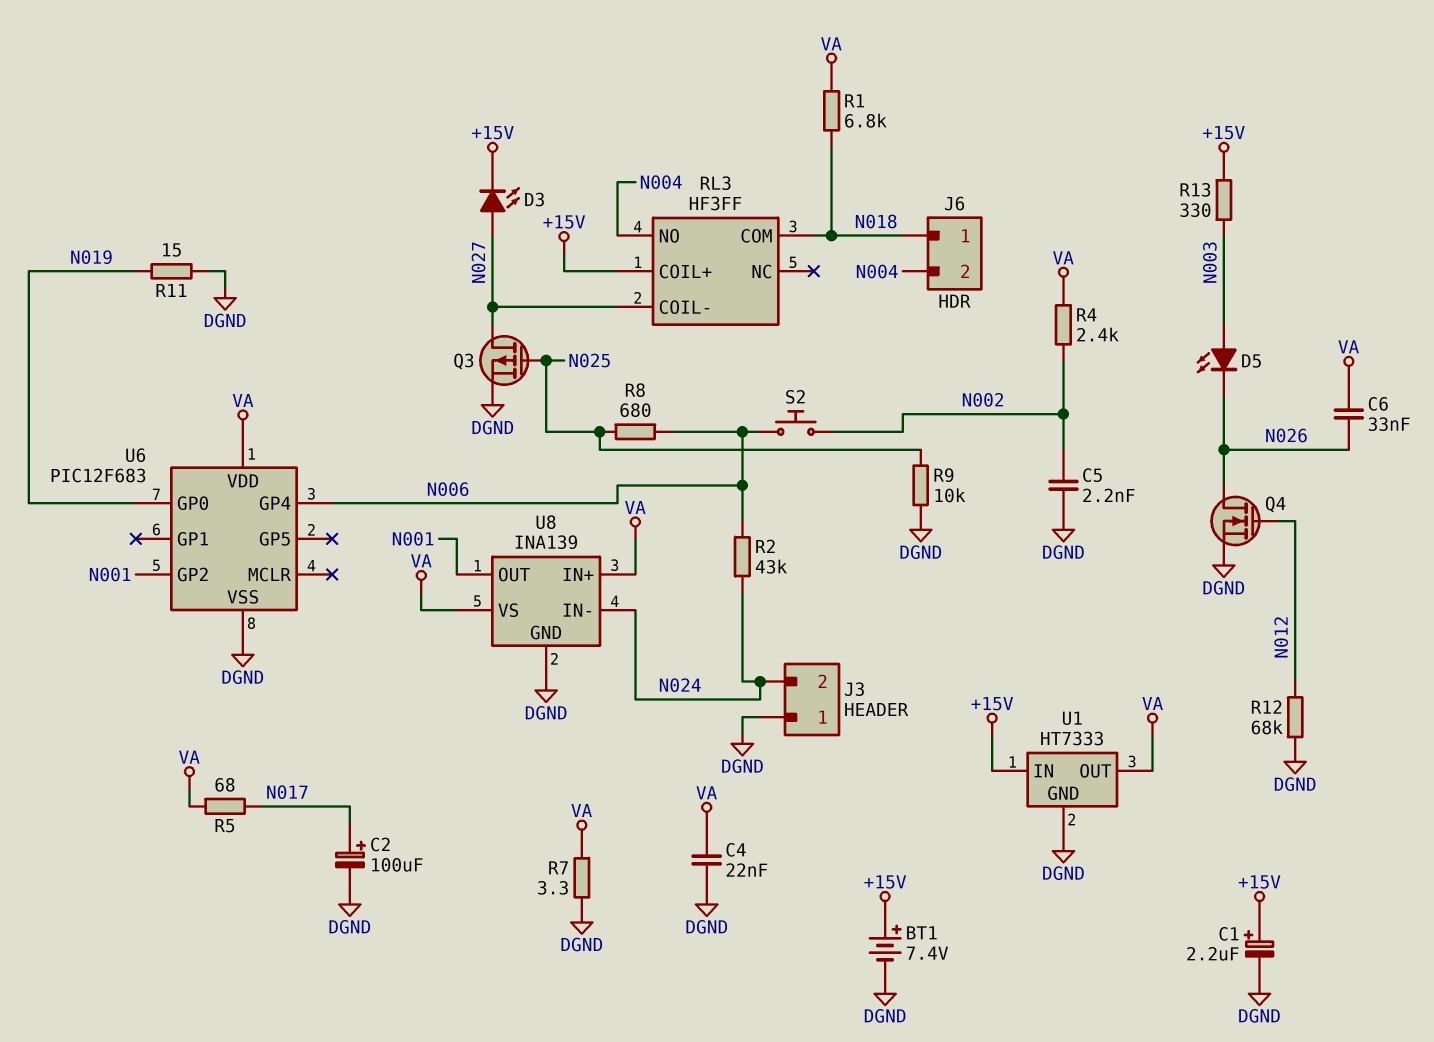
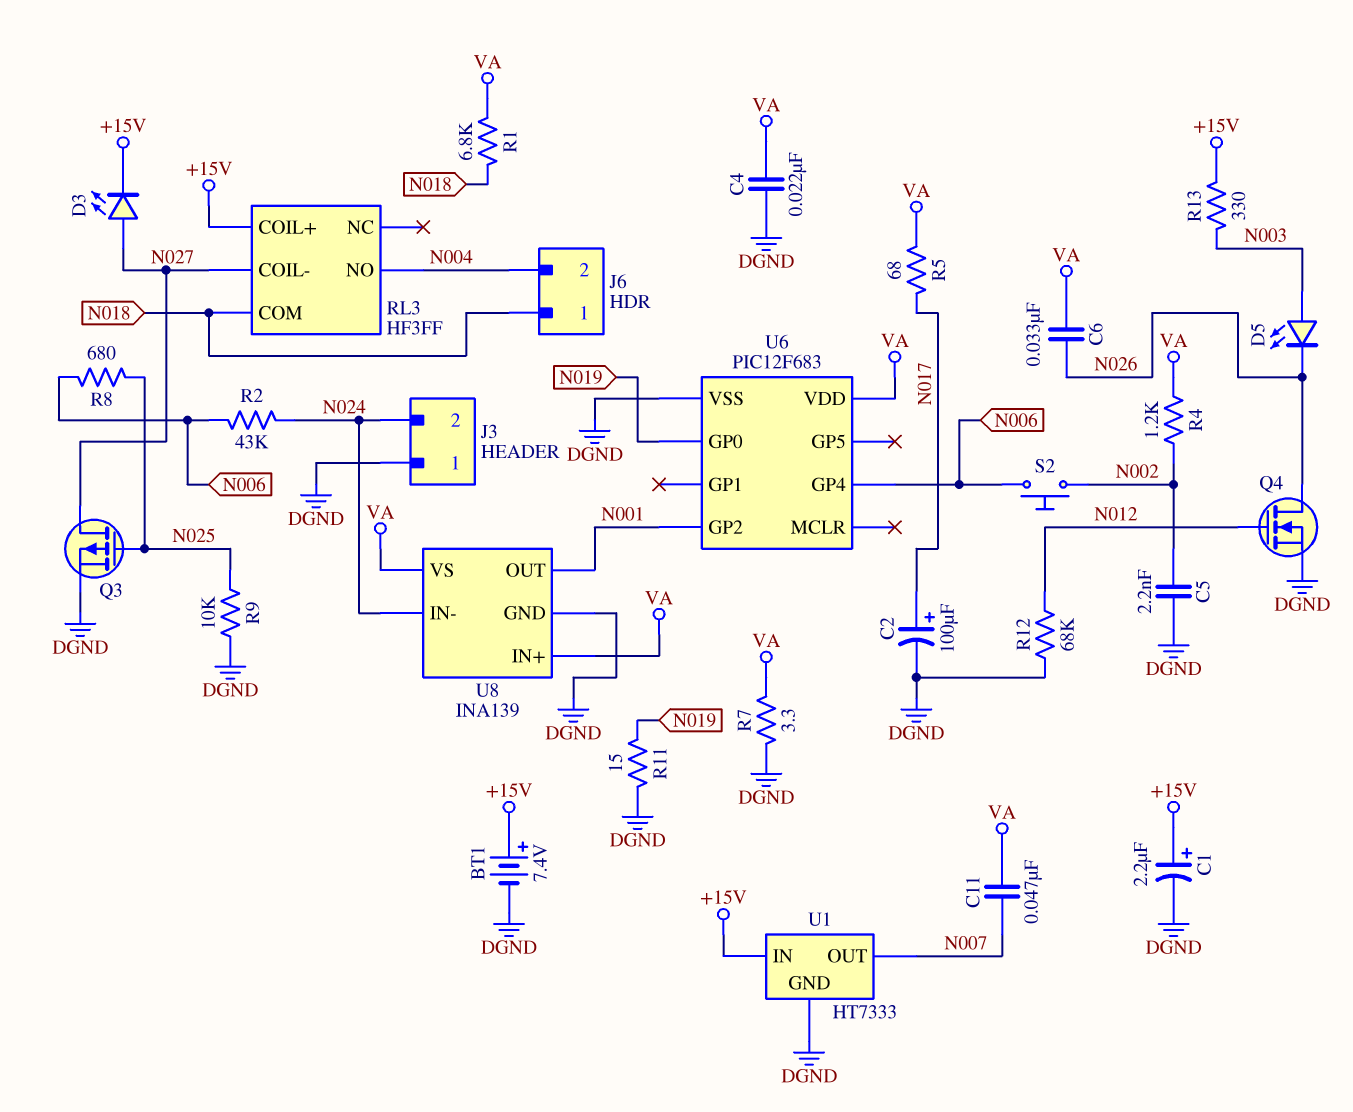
C11: none -> 47nF (N007, VA)
R4: 2.4k (N002, VA) -> 1.2k (N002, VA)
U1 pin OUT: VA -> N007

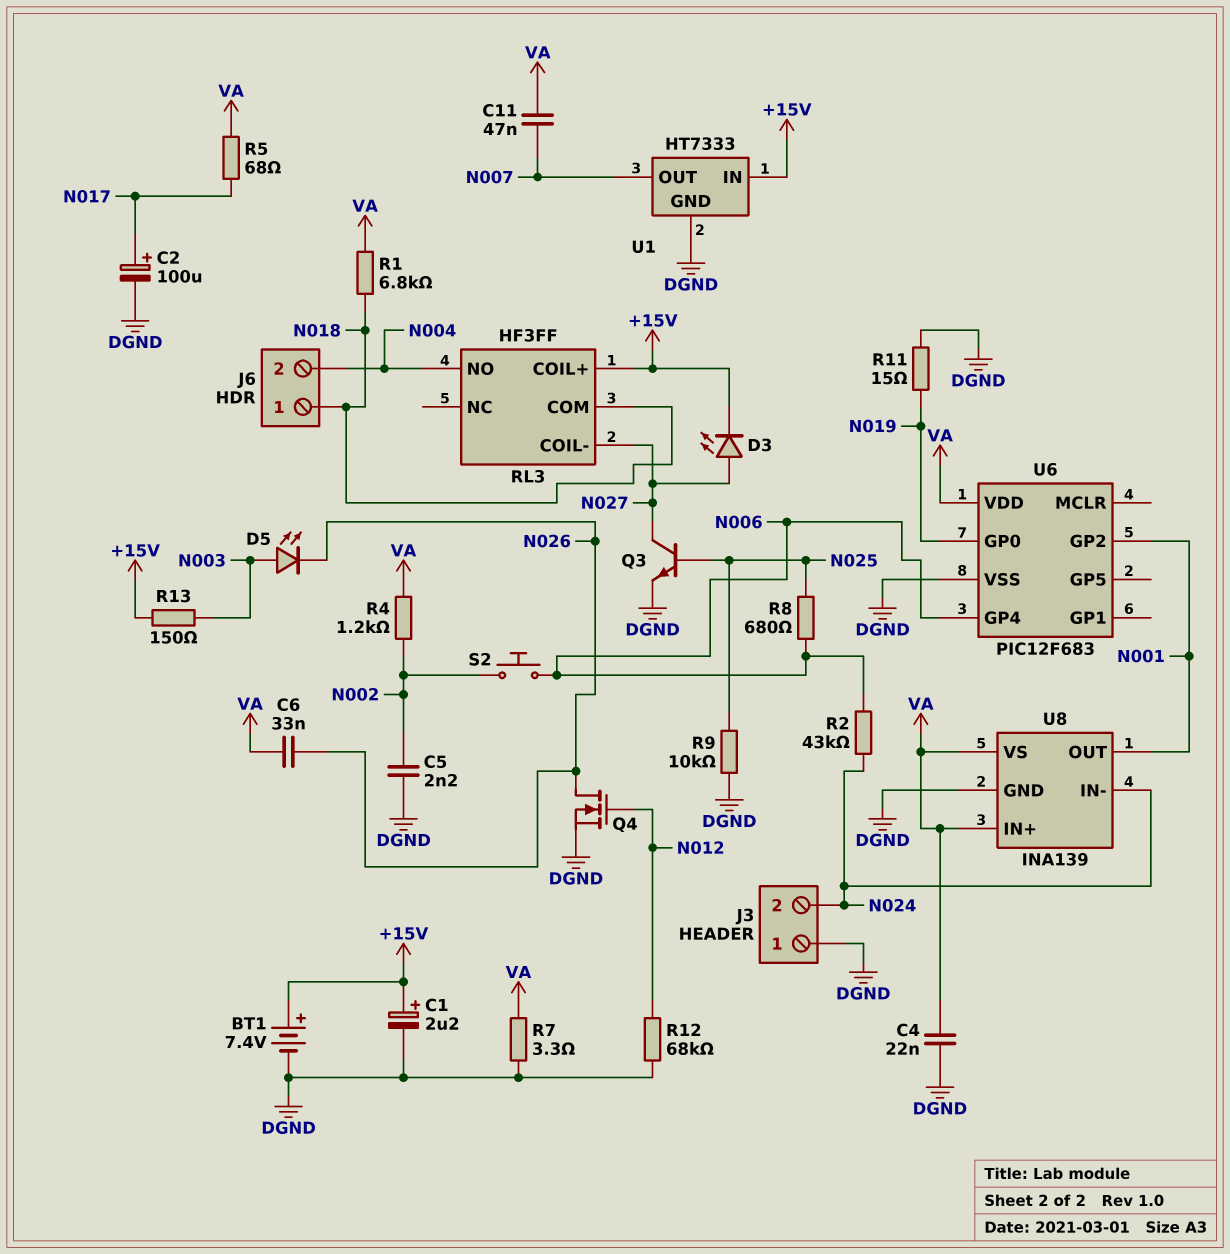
Q3: PMOS (G N025, D N027, S DGND) -> NPN (B N025, C N027, E DGND)
R13: 330 (+15V, N003) -> 150 (+15V, N003)

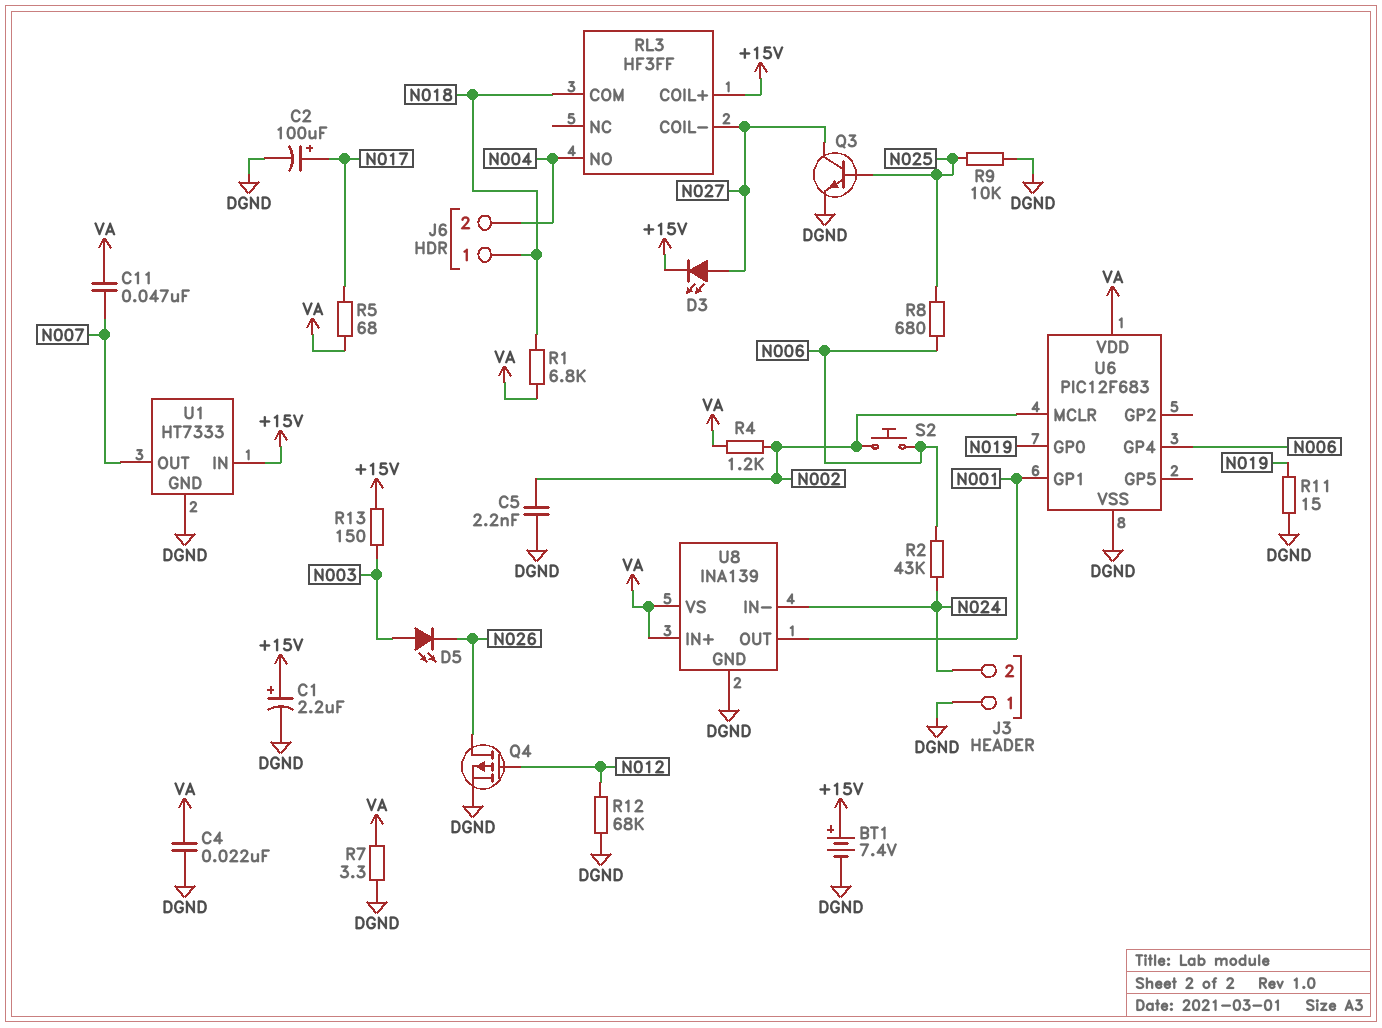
C6: 33nF (N026, VA) -> none
Q4: NMOS (G N012, D N026, S DGND) -> PMOS (G N012, D N026, S DGND)
U6 pin GP1: none -> N001
U6 pin GP2: N001 -> none
U6 pin MCLR: none -> N002

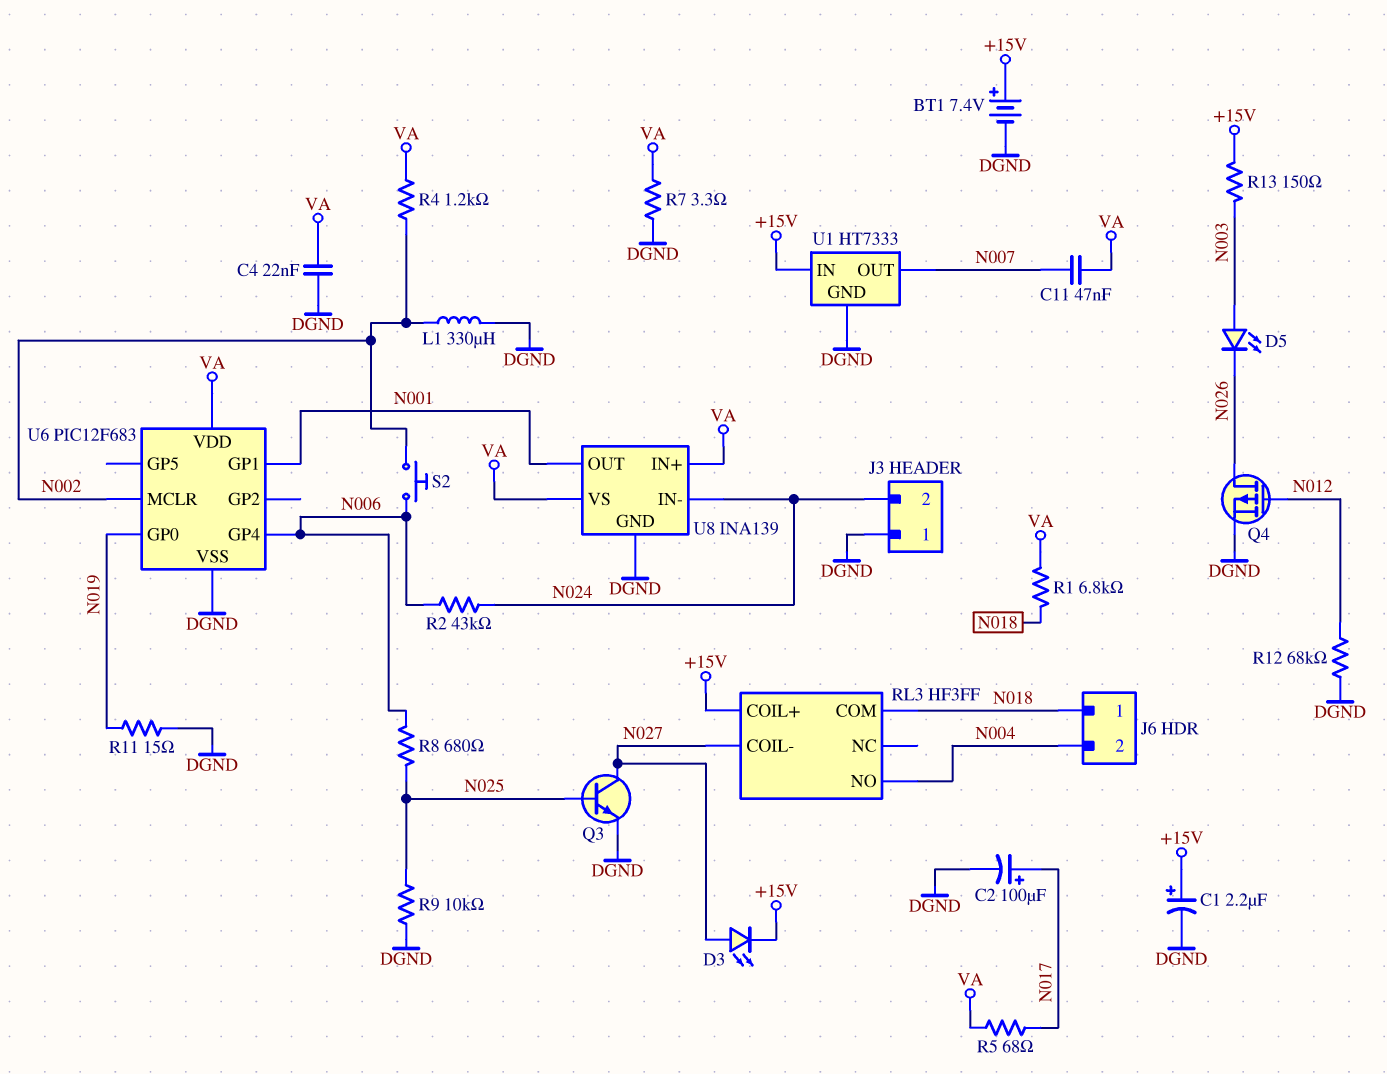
C5: 2.2nF (DGND, N002) -> none
L1: none -> 330uH (DGND, N002)

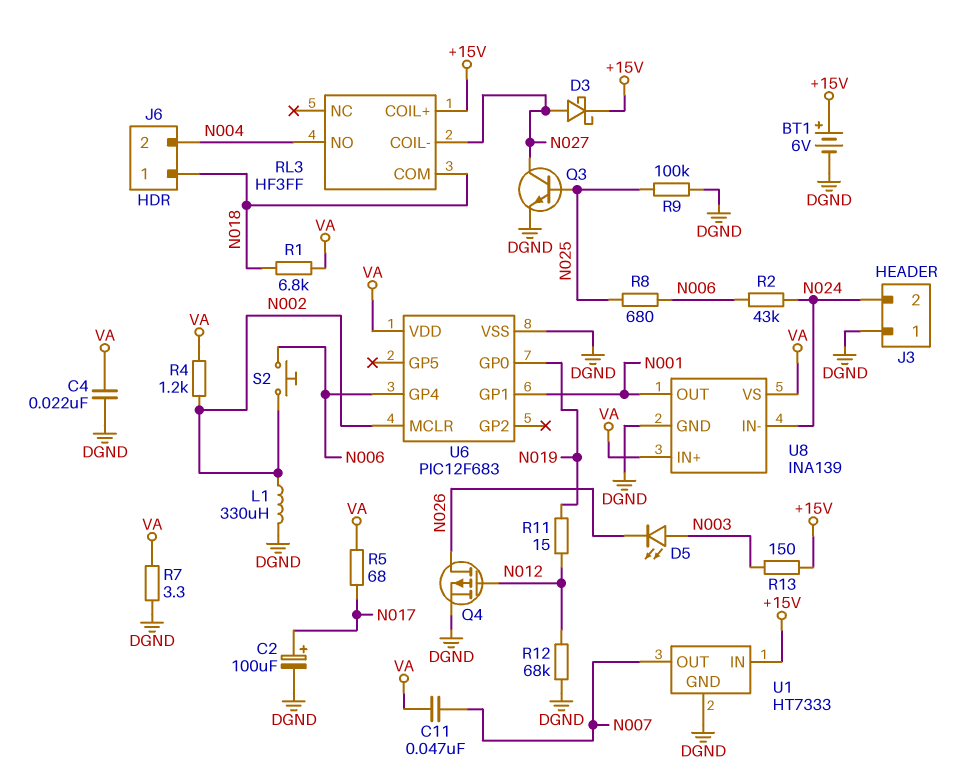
BT1: 7.4V (plus +15V, minus DGND) -> 6V (plus +15V, minus DGND)
C1: 2.2uF (plus +15V, minus DGND) -> none
D3: LED (A N027, K +15V) -> schottky (A N027, K +15V)
R9: 10k (DGND, N025) -> 100k (DGND, N025)
R11: 15 (DGND, N019) -> 15 (N012, N019)

